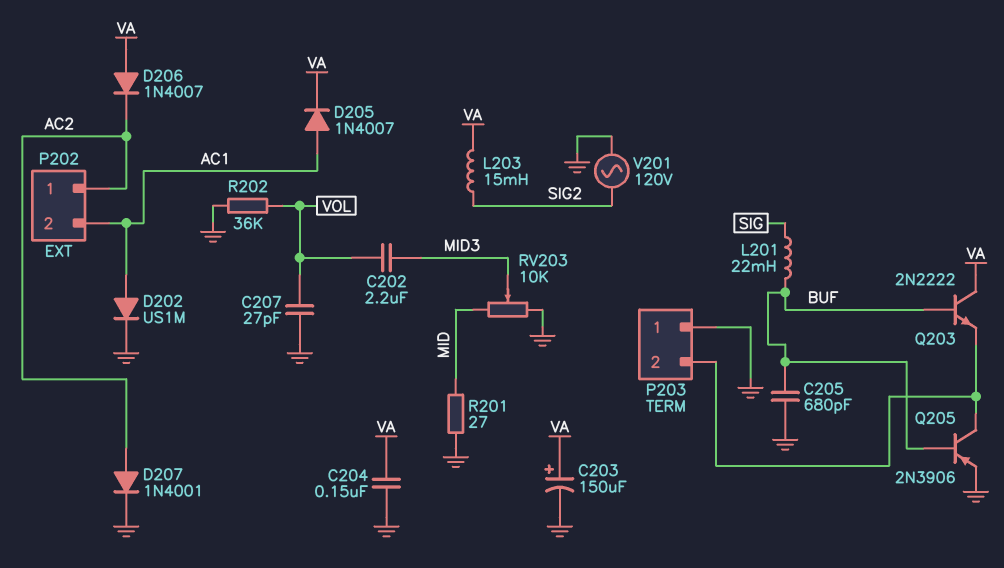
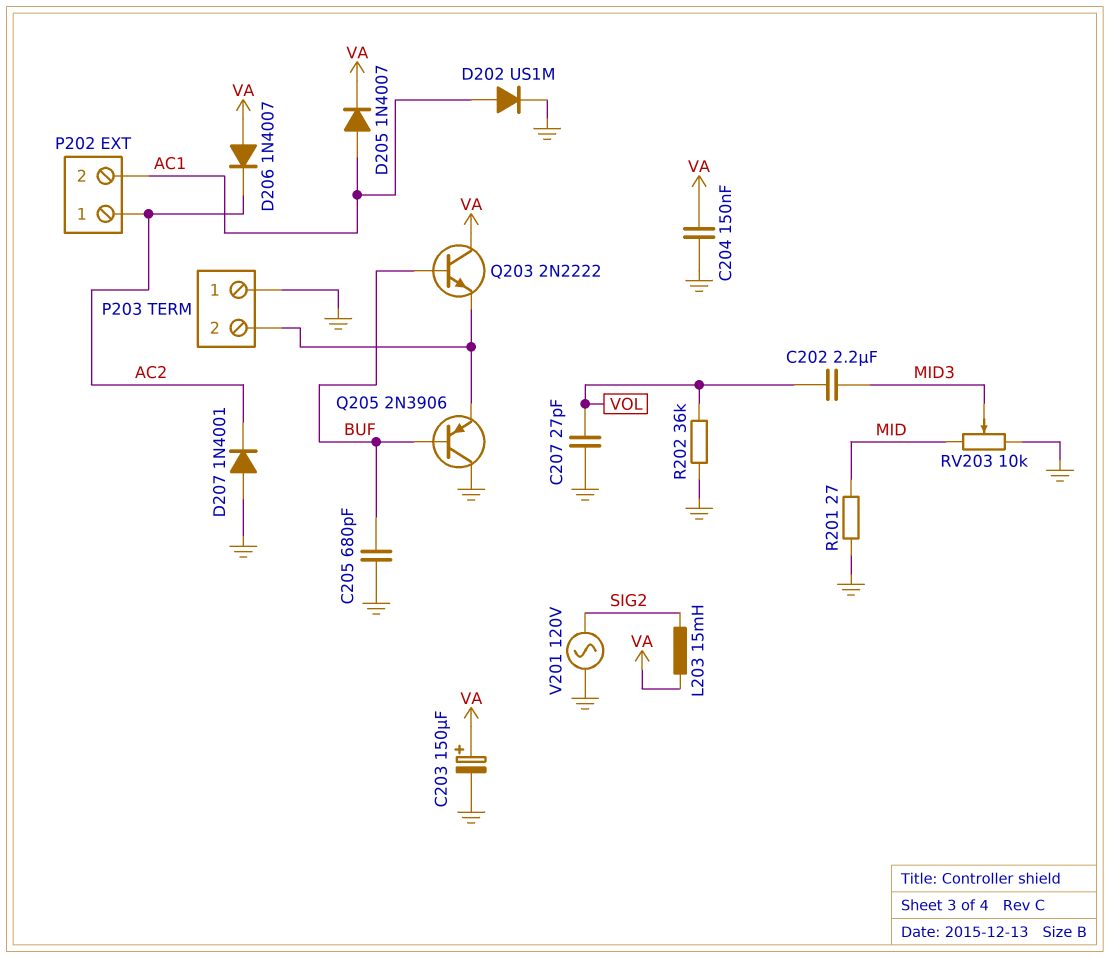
D207: diode 1N4001 (A AC2, K GND) -> diode 1N4001 (A GND, K AC2)
L201: 22mH (BUF, SIG) -> none
Q205: PNP 2N3906 (B BUF, C P203/2, E GND) -> PNP 2N3906 (B BUF, C GND, E P203/2)

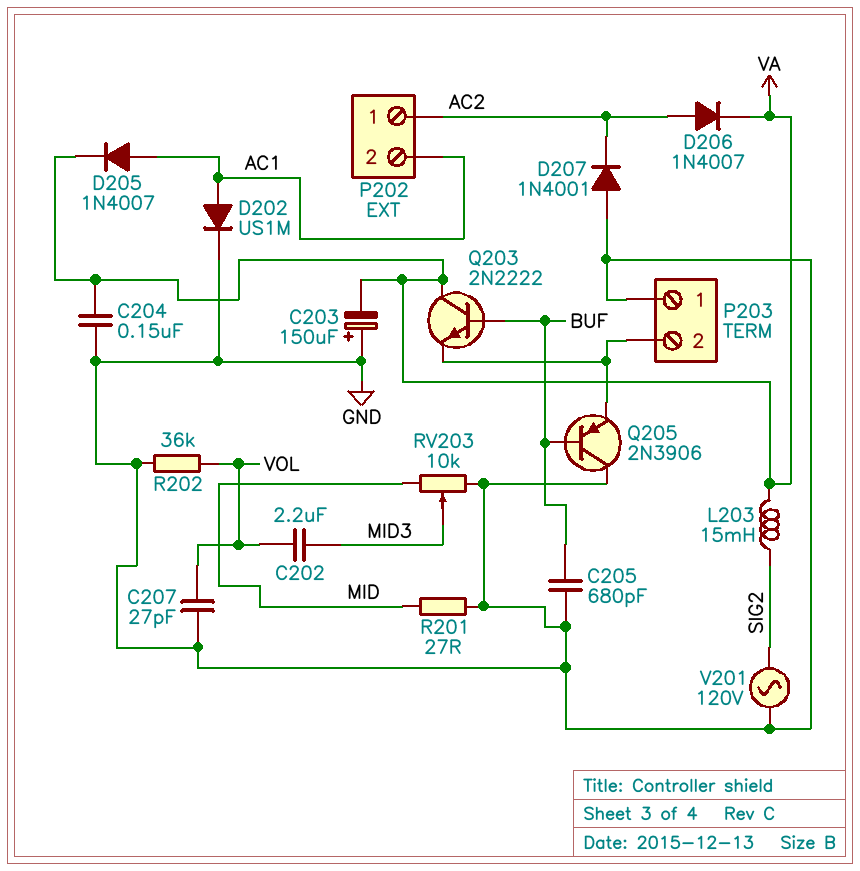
C203: 150uF (plus VA, minus GND) -> 150uF (plus GND, minus VA)
D206: diode 1N4007 (A VA, K AC2) -> diode 1N4007 (A AC2, K VA)

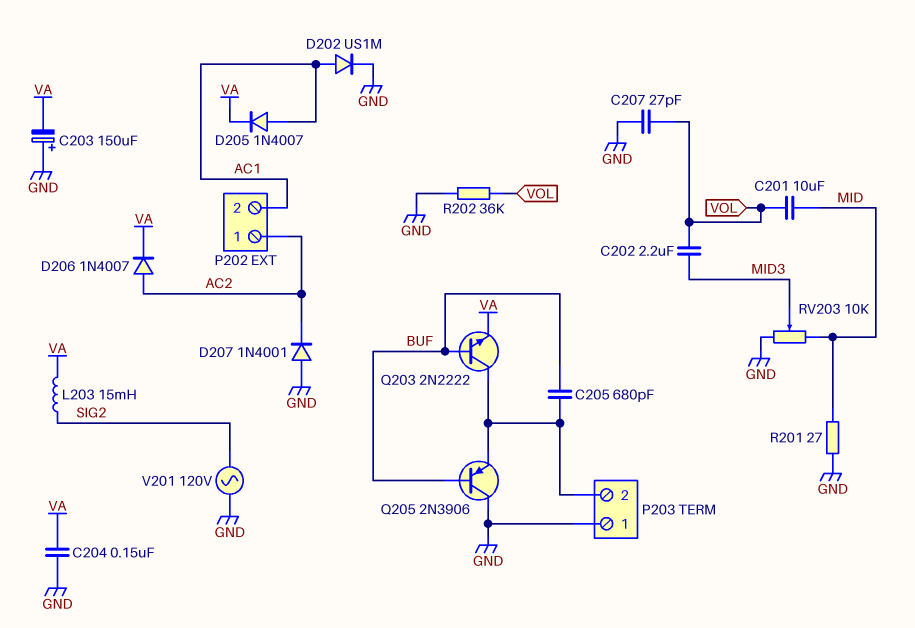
C201: none -> 10uF (MID, VOL)
C205: 680pF (BUF, GND) -> 680pF (BUF, P203/2)
Q203: NPN 2N2222 (B BUF, C VA, E P203/2) -> NPN 2N2222 (B BUF, C P203/2, E VA)

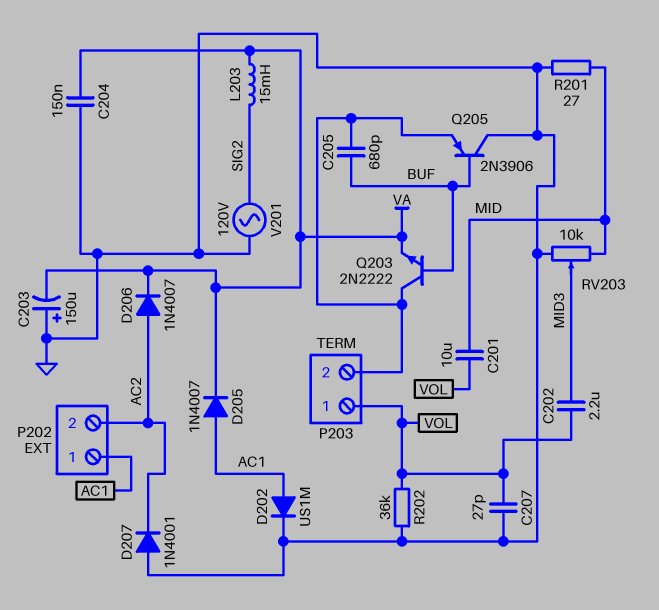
P202 pin 1: AC2 -> AC1
P202 pin 2: AC1 -> AC2
P203 pin 1: GND -> VOL

